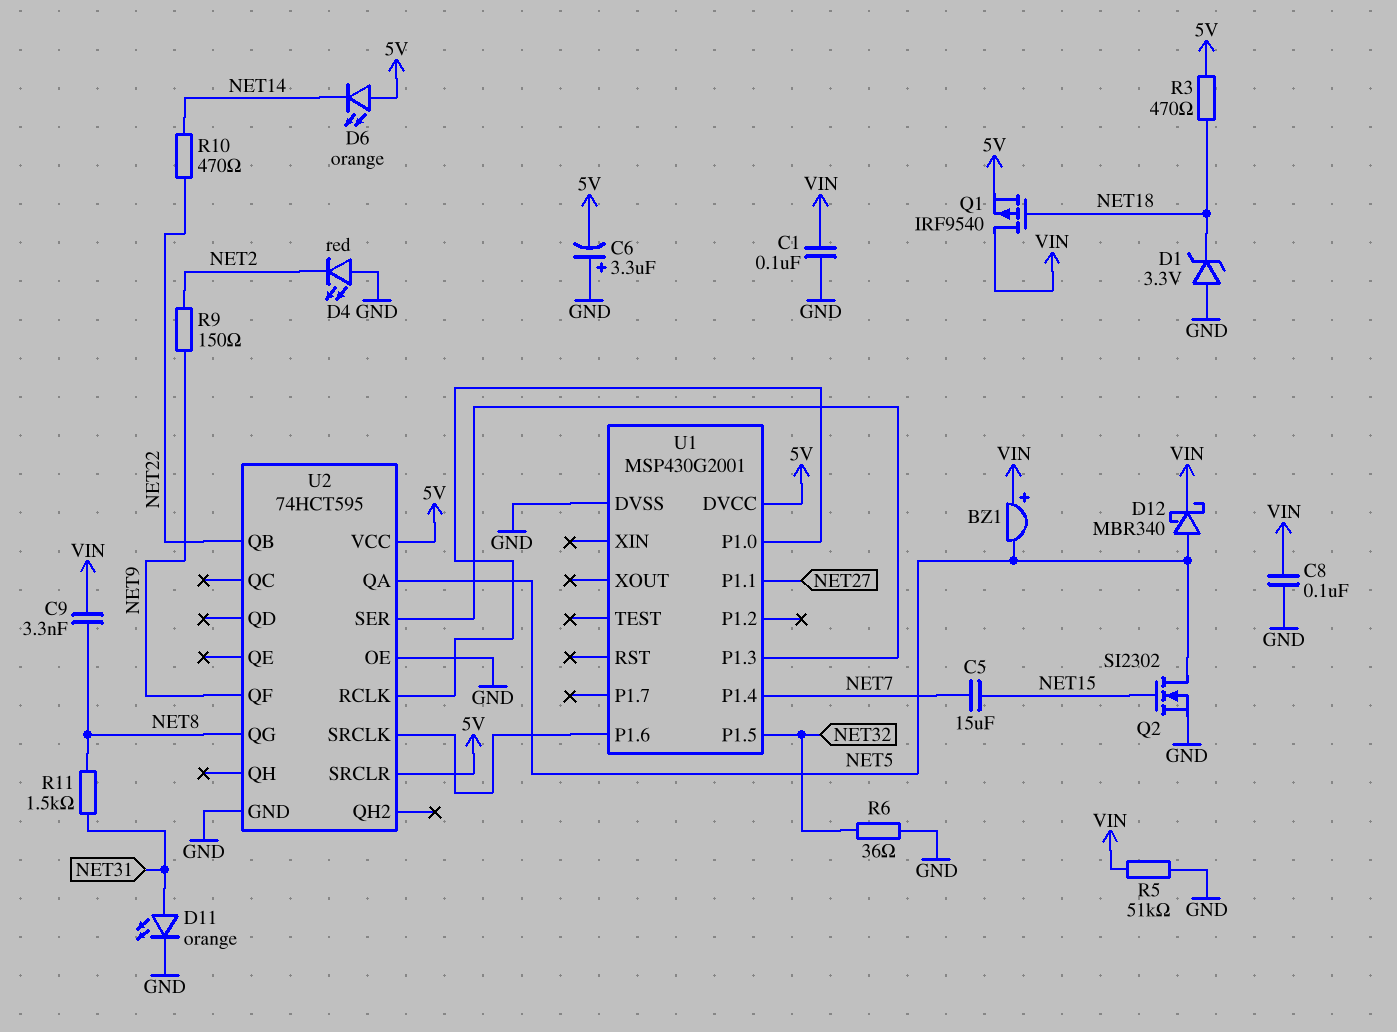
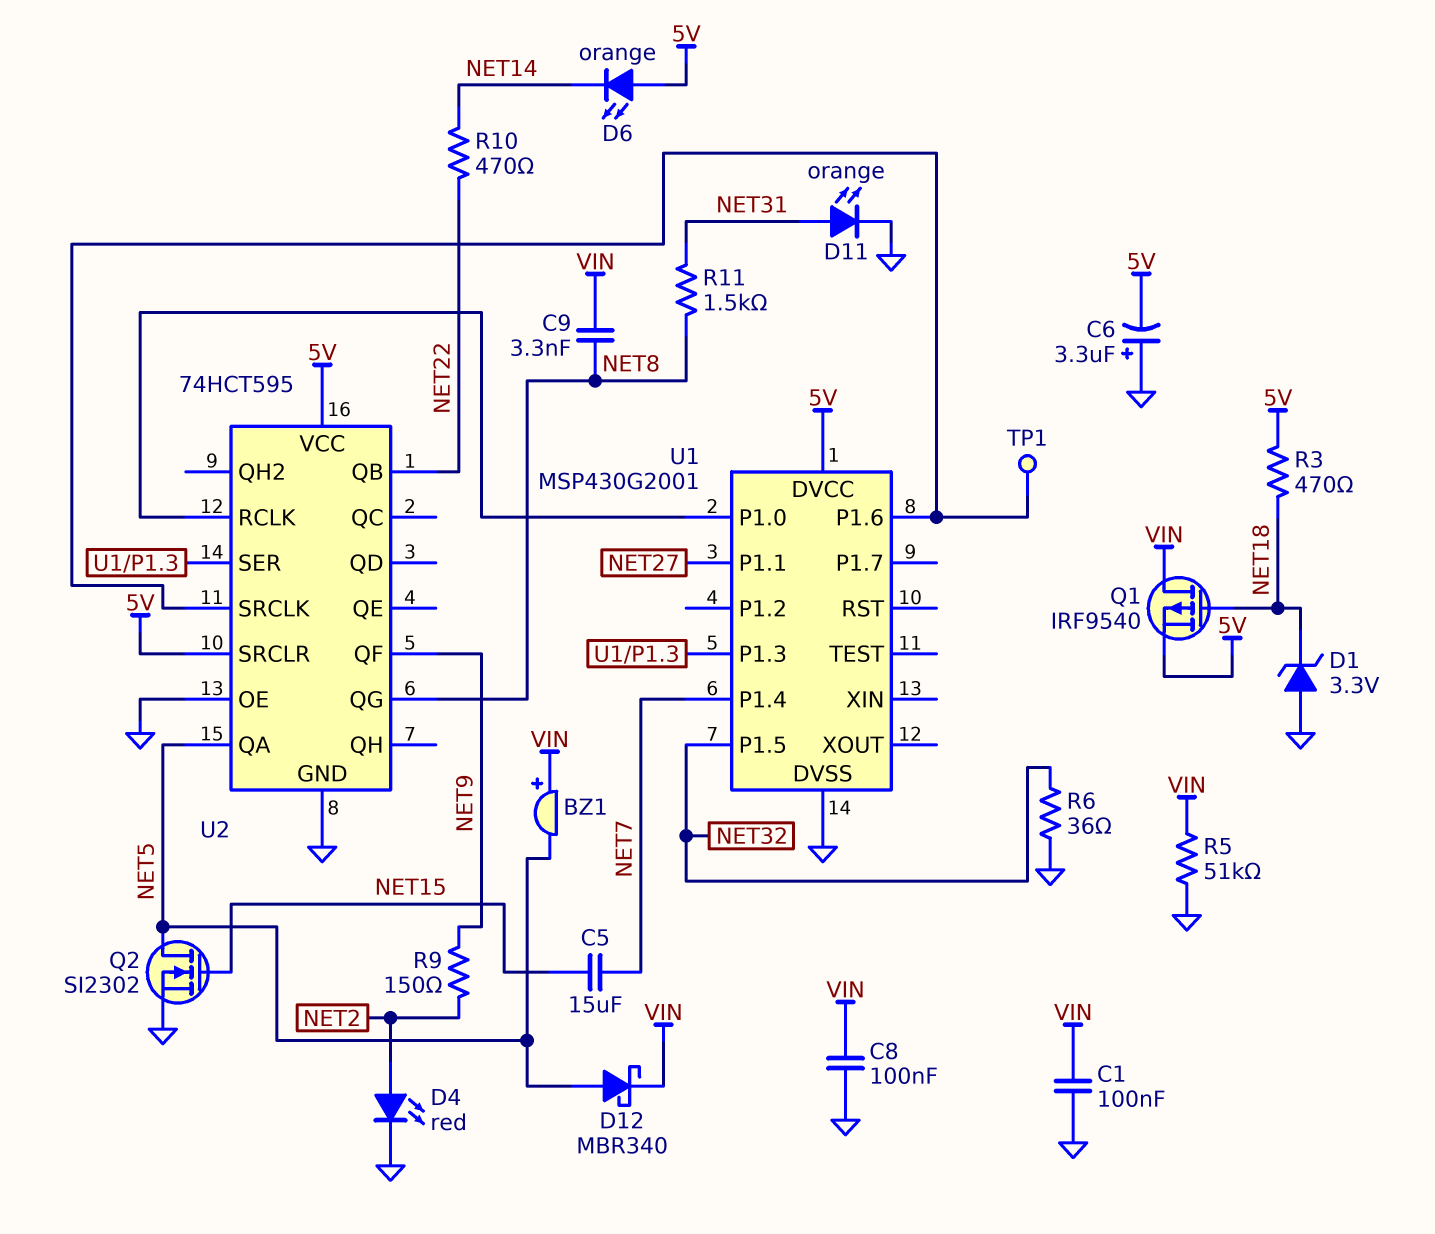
D4: LED red (A GND, K NET2) -> LED red (A NET2, K GND)
TP1: none -> test point (U1/P1.6)

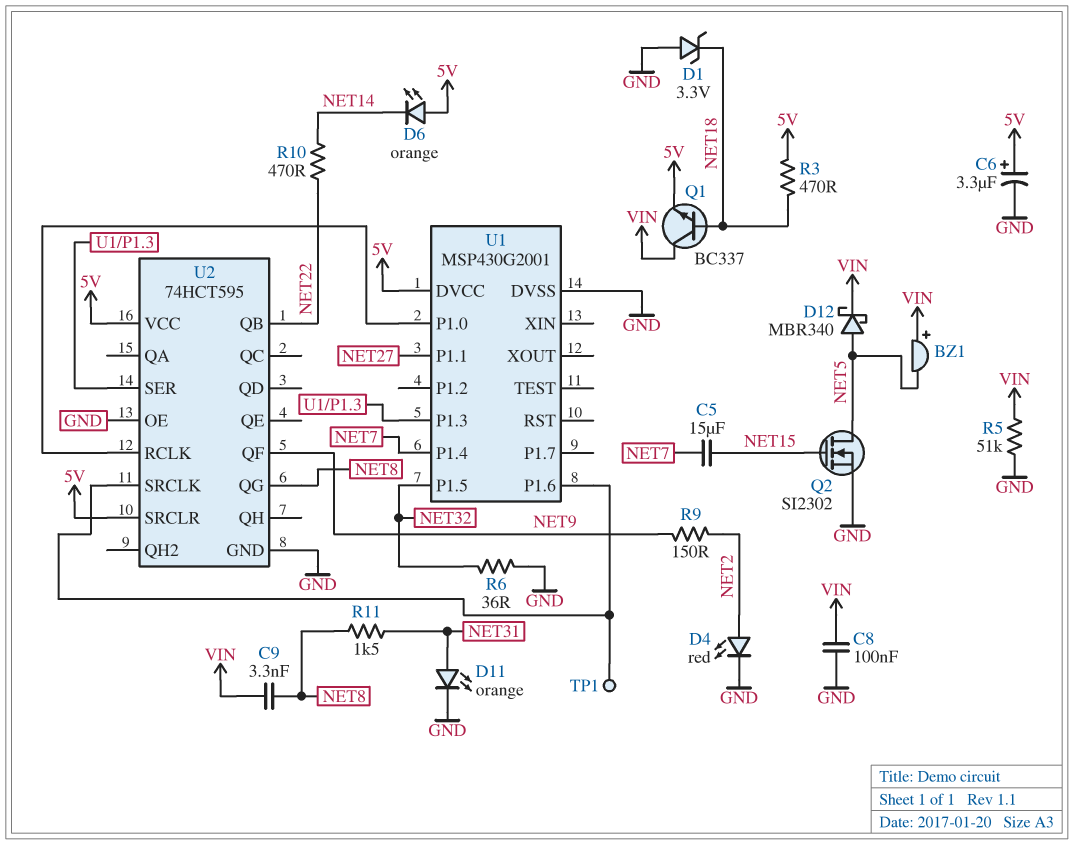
C1: 100nF (GND, VIN) -> none
C6: 3.3uF (plus GND, minus 5V) -> 3.3uF (plus 5V, minus GND)
Q1: PMOS IRF9540 (G NET18, D VIN, S 5V) -> NPN BC337 (B NET18, C VIN, E 5V)
U2 pin QA: NET5 -> none

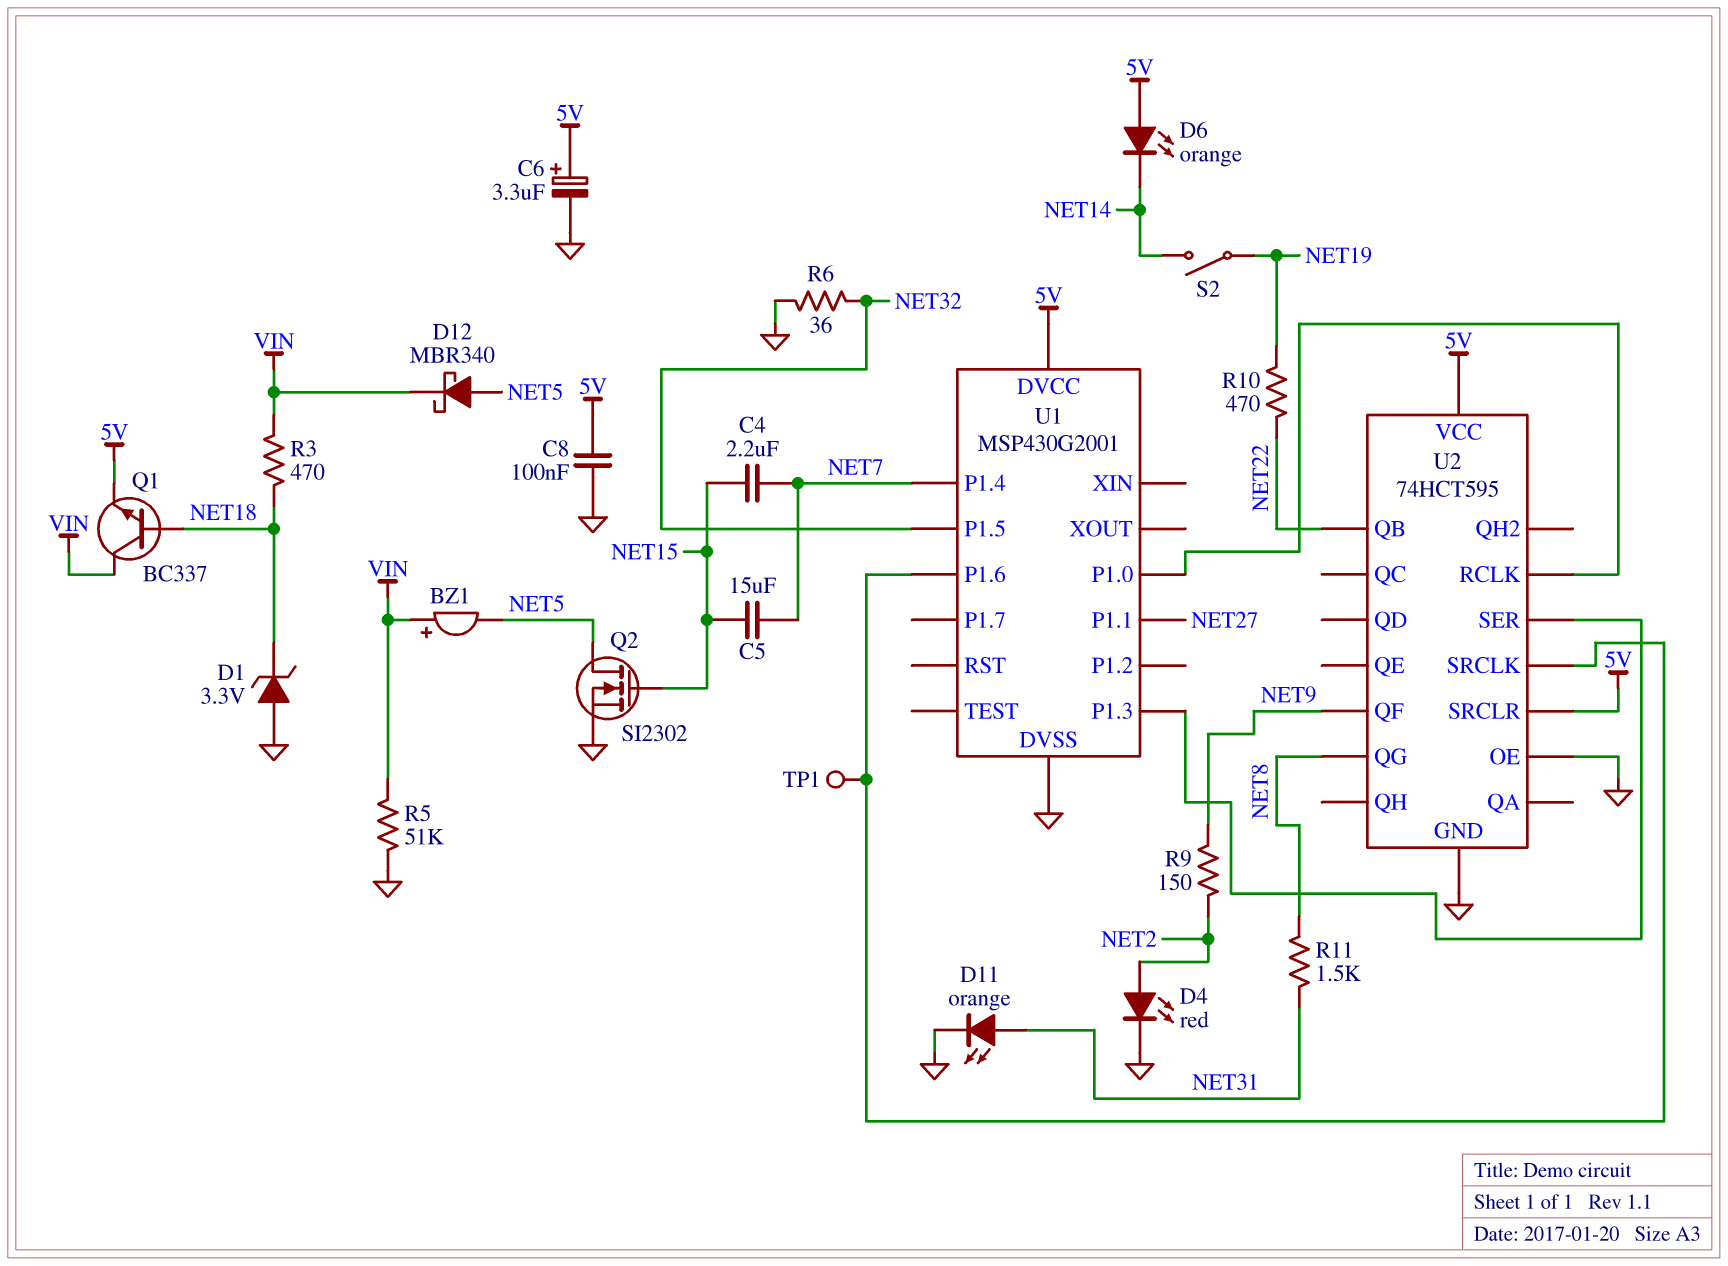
C4: none -> 2.2uF (NET7, NET15)
C8: 100nF (GND, VIN) -> 100nF (5V, GND)
C9: 3.3nF (NET8, VIN) -> none
R3: 470 (5V, NET18) -> 470 (NET18, VIN)
R10: 470 (NET14, NET22) -> 470 (NET19, NET22)
S2: none -> switch (NET14, NET19)

